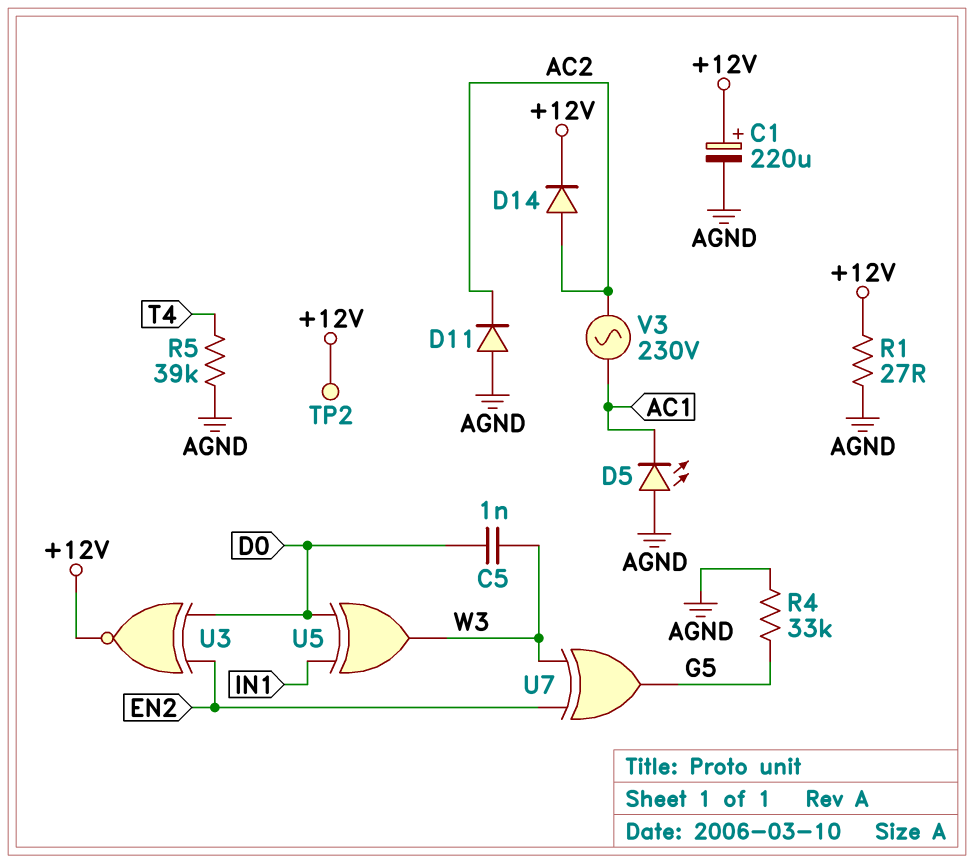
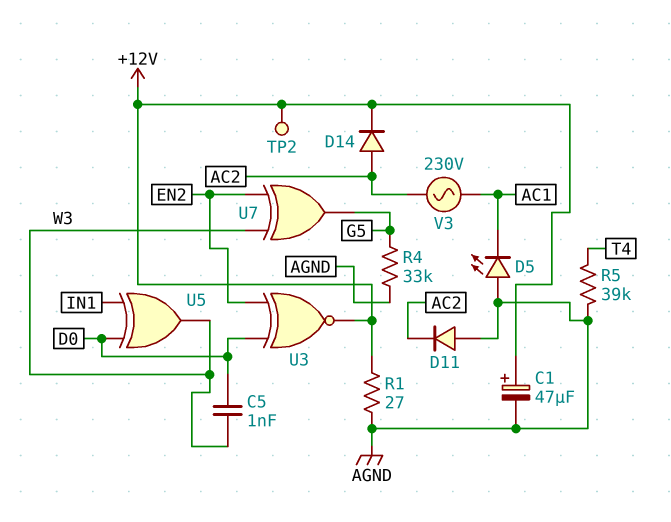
C1: 220uF (plus +12V, minus AGND) -> 47uF (plus +12V, minus AGND)

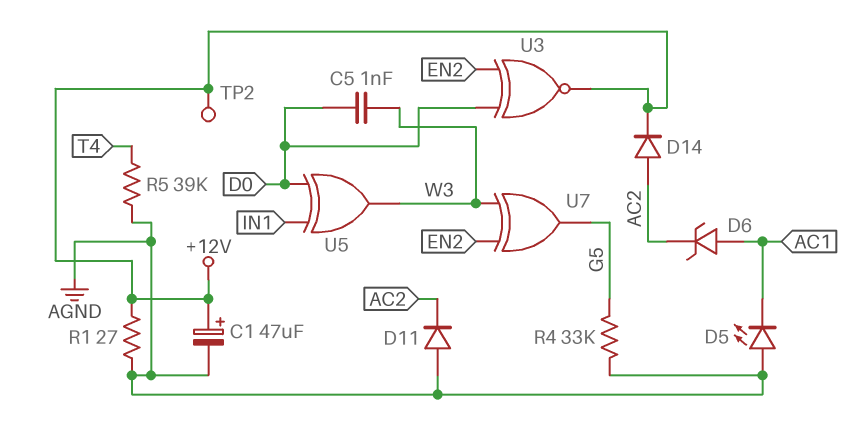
D6: none -> zener (A AC1, K AC2)
V3: AC 230V (AC1, AC2) -> none

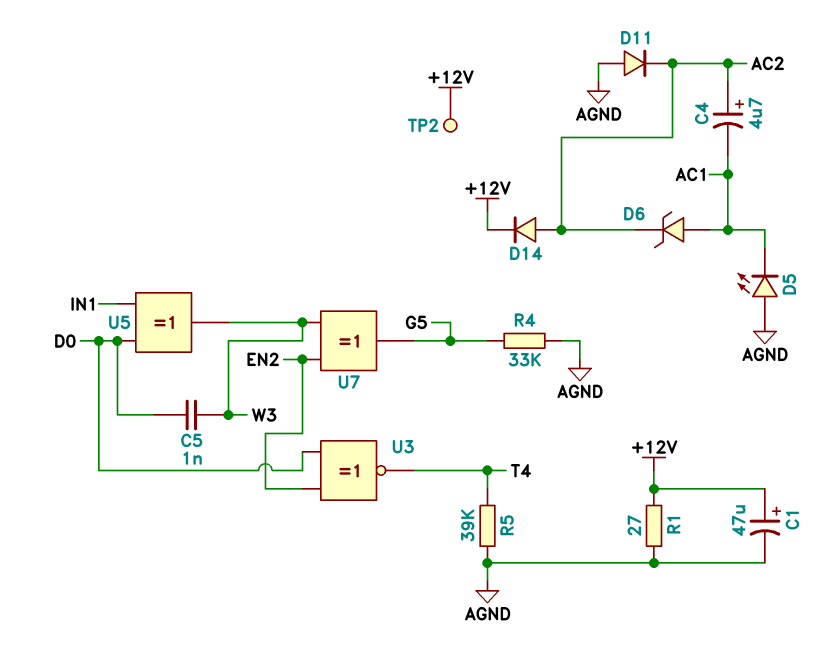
C4: none -> 4.7uF (plus AC2, minus AC1)
U3: XNOR (in D0, in EN2, out +12V) -> XNOR (in D0, in EN2, out T4)

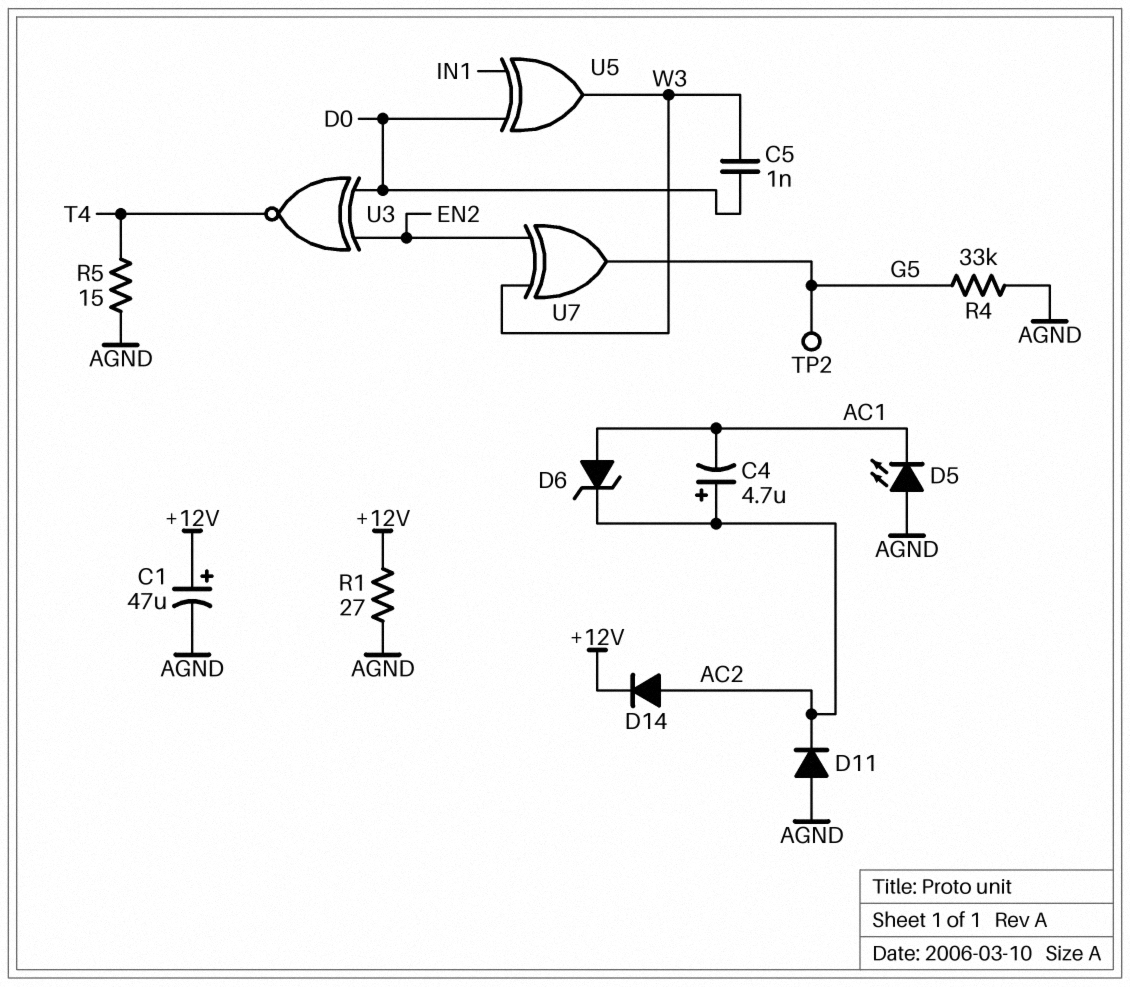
R5: 39k (AGND, T4) -> 15 (AGND, T4)
TP2: test point (+12V) -> test point (G5)

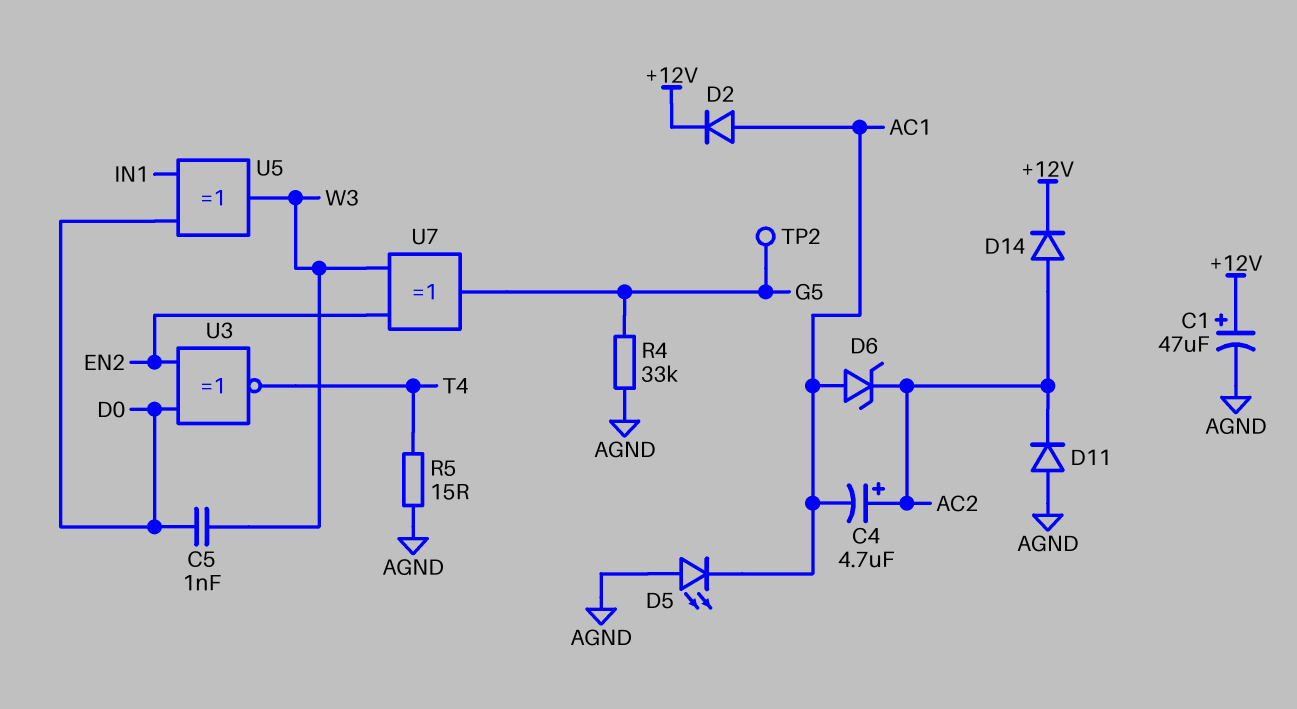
D2: none -> diode (A AC1, K +12V)
R1: 27 (+12V, AGND) -> none

